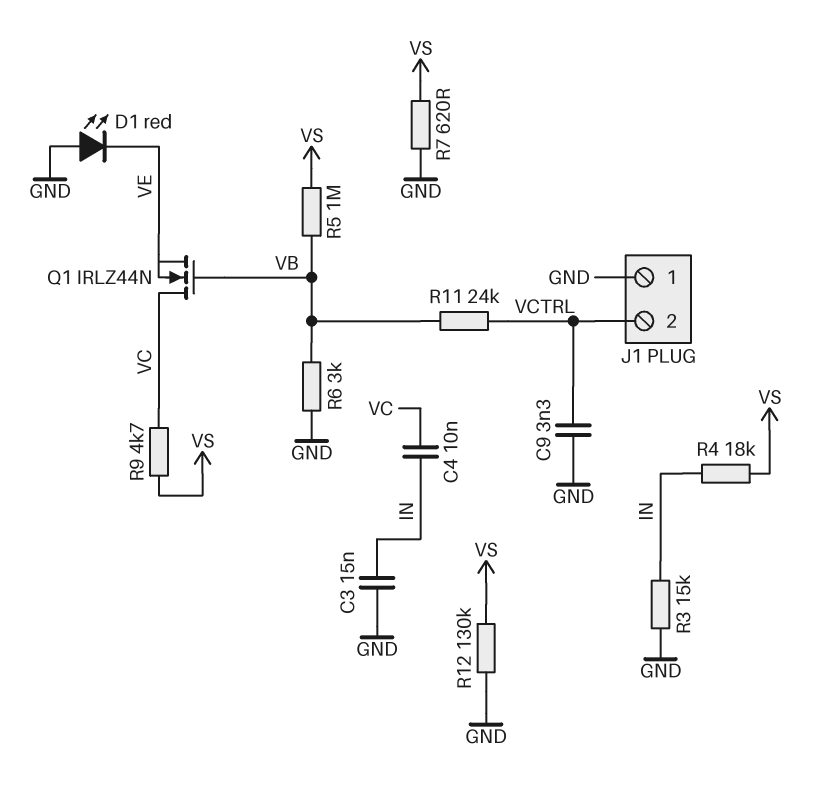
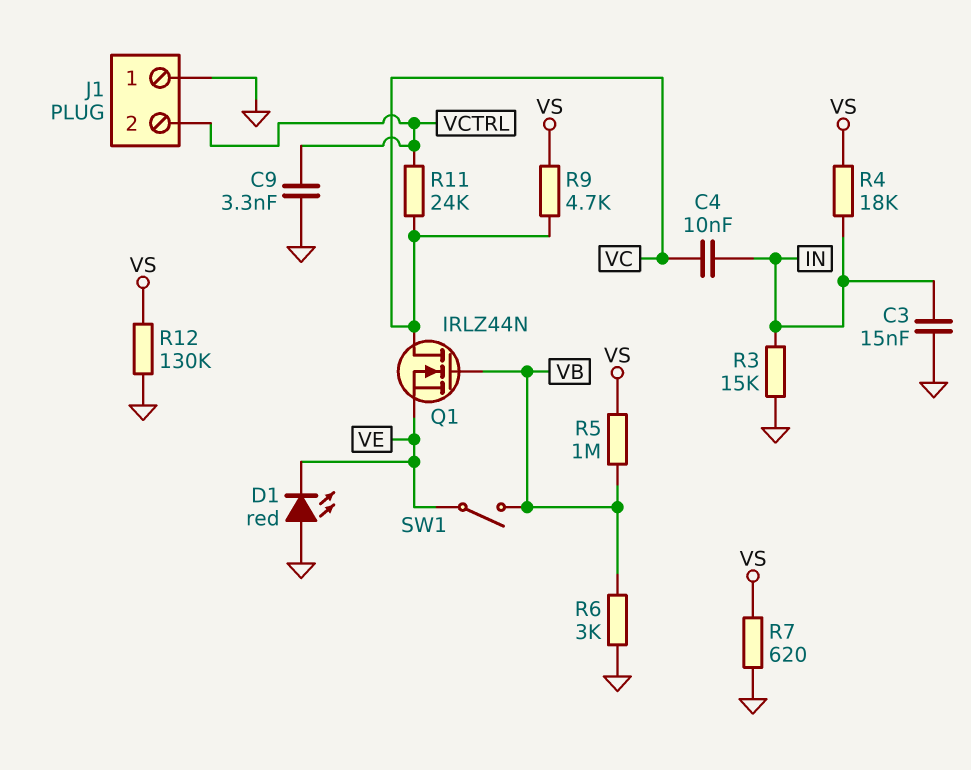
R11: 24k (VB, VCTRL) -> 24k (VC, VCTRL)
SW1: none -> switch (VB, VE)

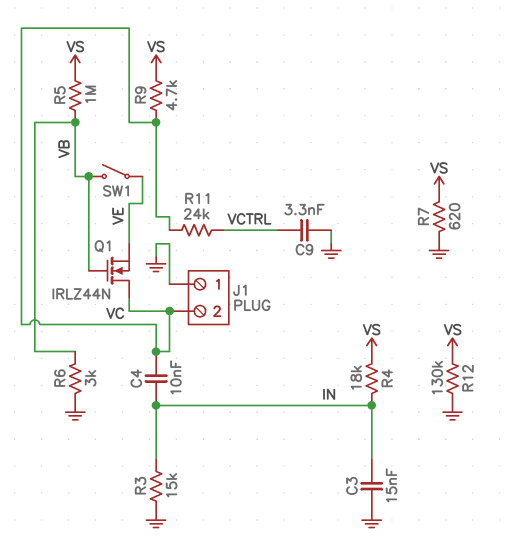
D1: LED red (A GND, K VE) -> none
J1 pin 2: VCTRL -> VC

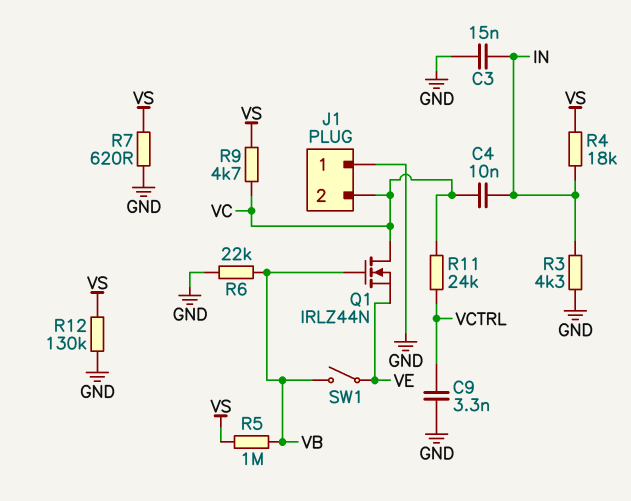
R3: 15k (GND, IN) -> 4.3k (GND, IN)
R6: 3k (GND, VB) -> 22k (GND, VB)

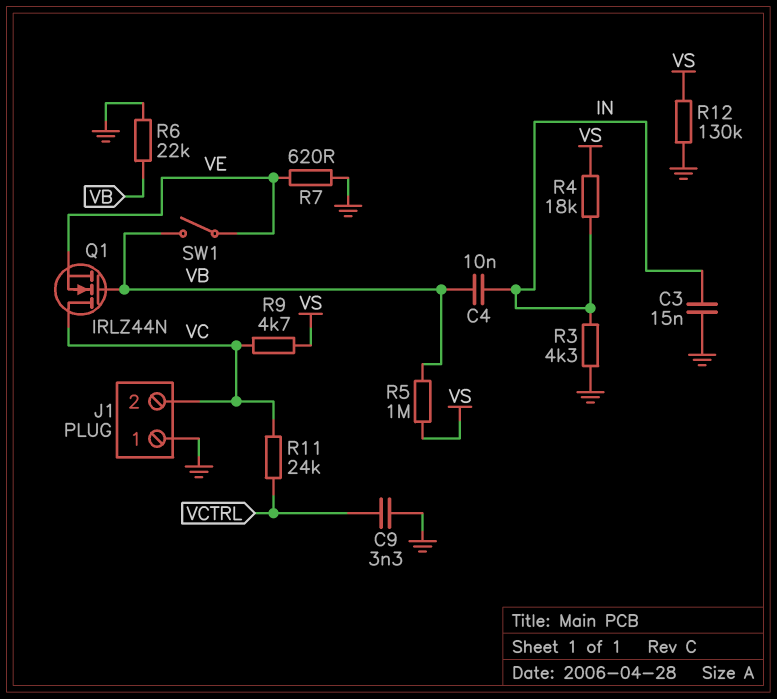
C4: 10nF (IN, VC) -> 10nF (IN, VB)
R7: 620 (GND, VS) -> 620 (GND, VE)

